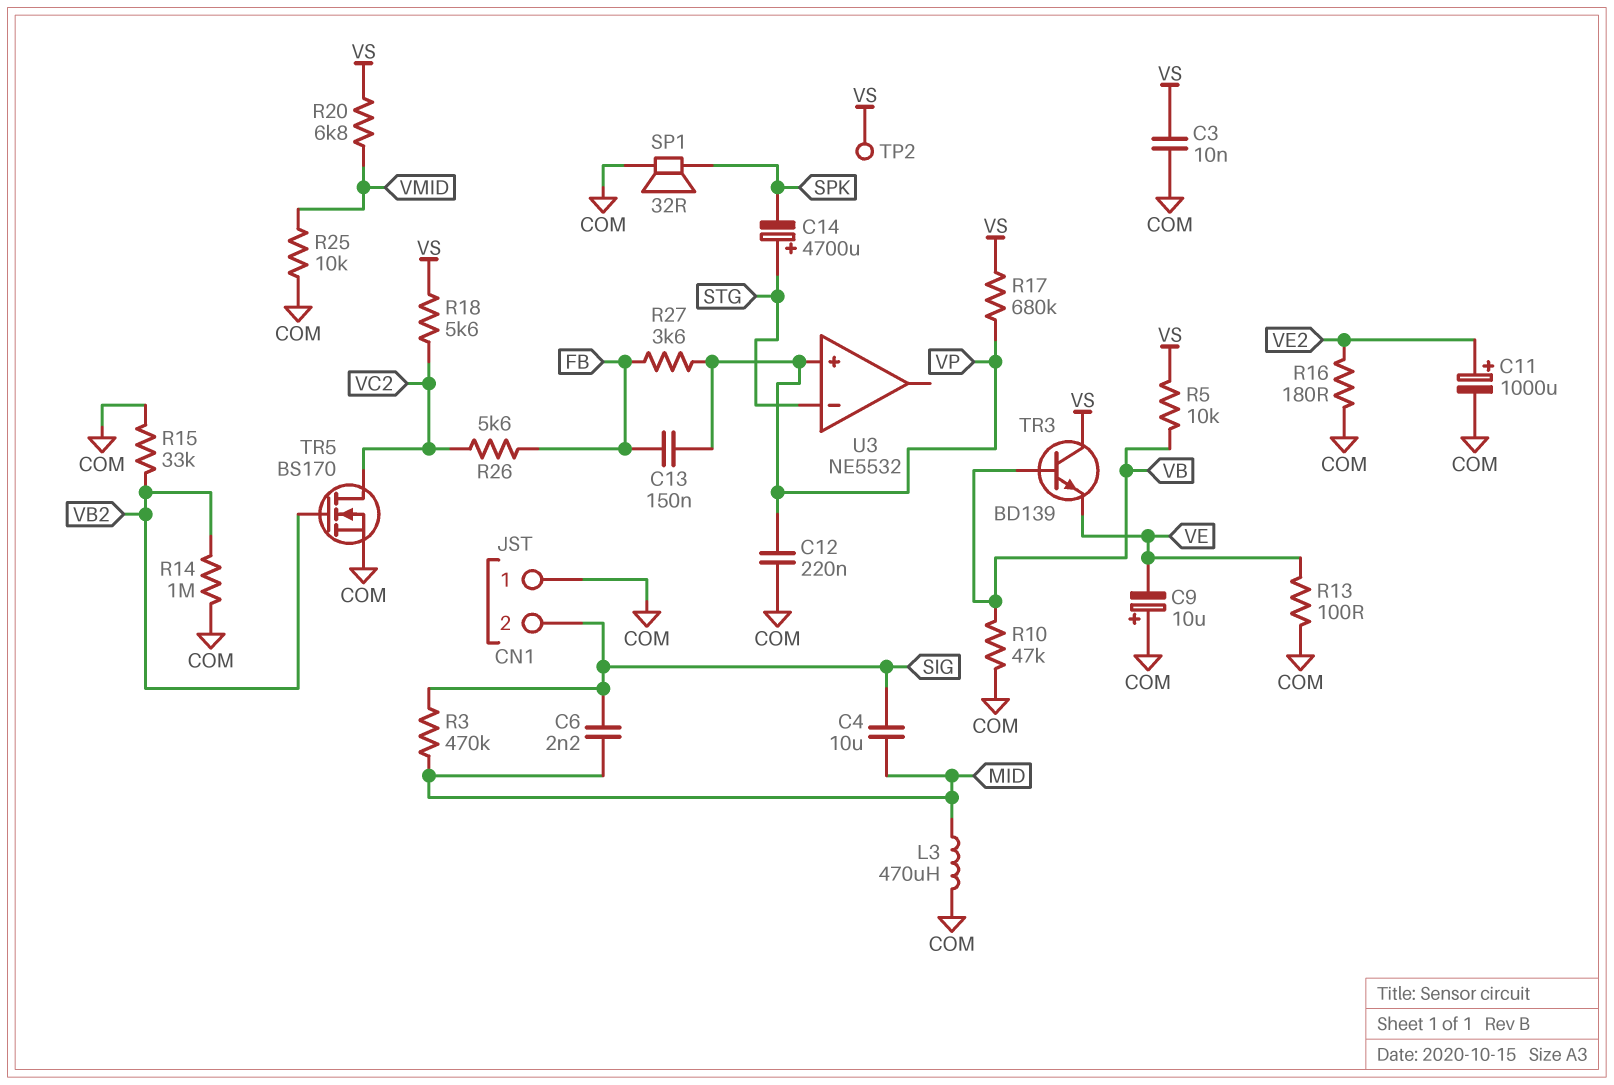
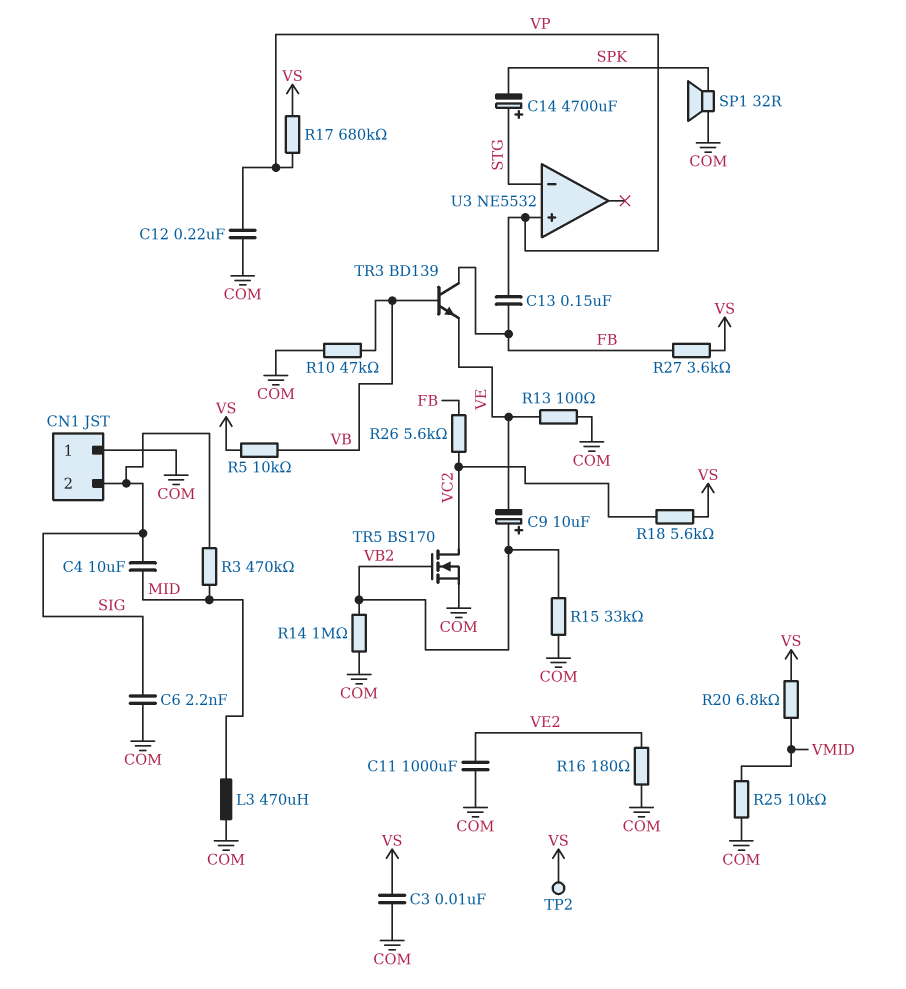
C6: 2.2nF (MID, SIG) -> 2.2nF (COM, SIG)
C9: 10uF (plus COM, minus VE) -> 10uF (plus VB2, minus VE)
C11: 1000uF (plus VE2, minus COM) -> 1000uF (COM, VE2)
R27: 3.6k (FB, VP) -> 3.6k (FB, VS)
TR3: NPN BD139 (B VB, C VS, E VE) -> NPN BD139 (B VB, C FB, E VE)

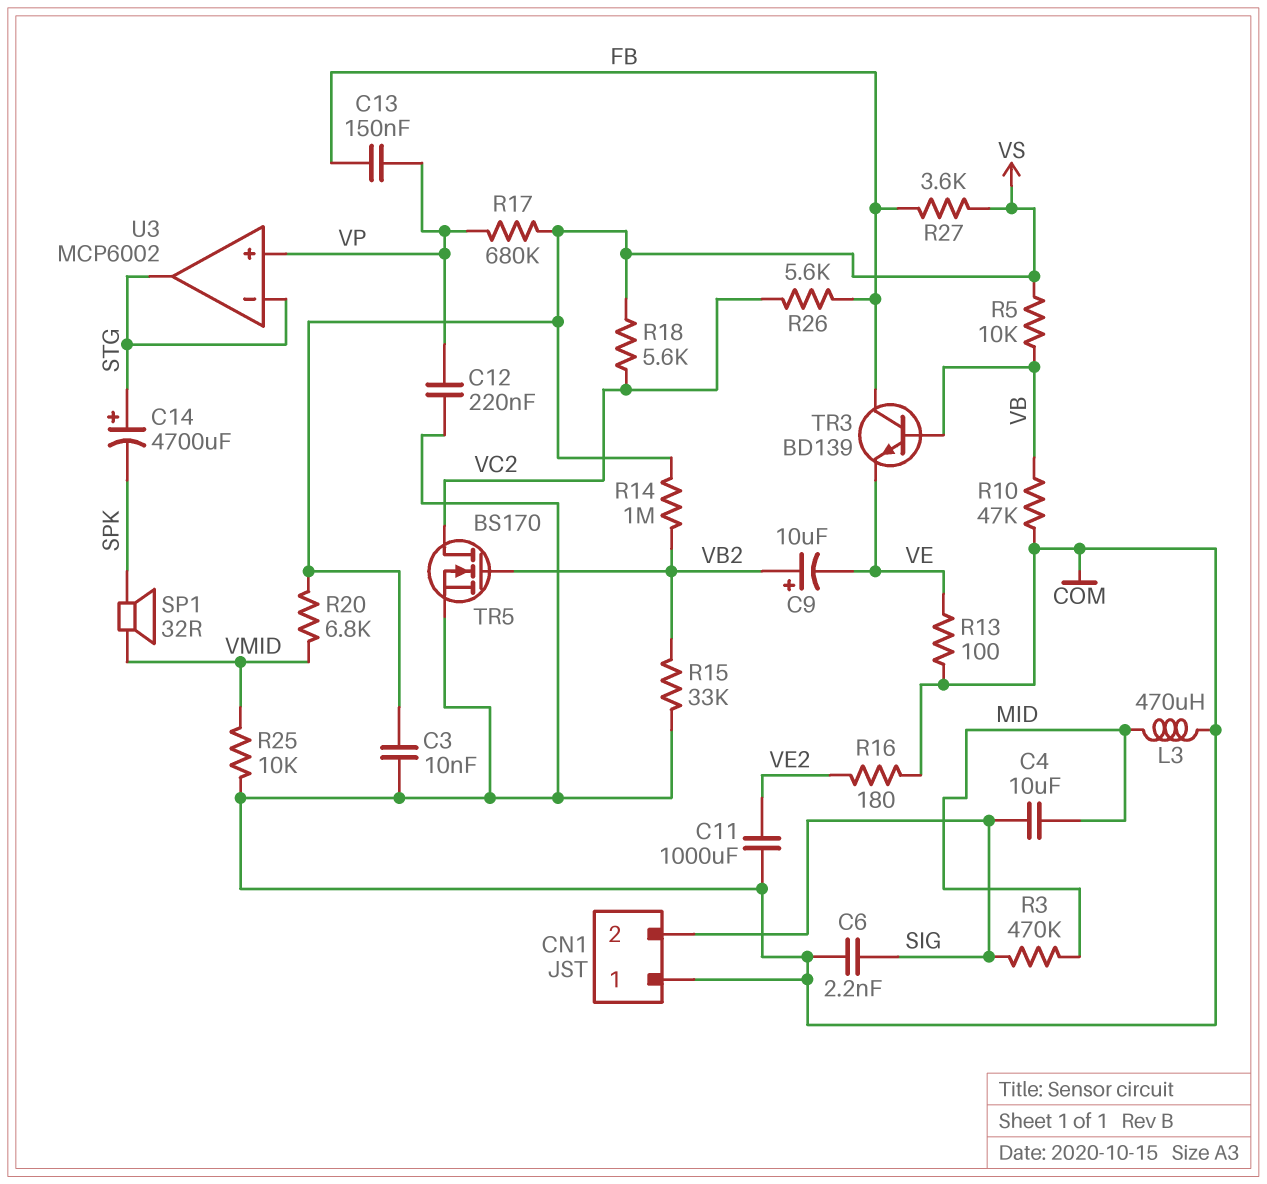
R14: 1M (COM, VB2) -> 1M (VB2, VS)
SP1: speaker 32R (COM, SPK) -> speaker 32R (SPK, VMID)
TP2: test point (VS) -> none
U3: NE5532 -> MCP6002
U3 pin out: none -> STG

